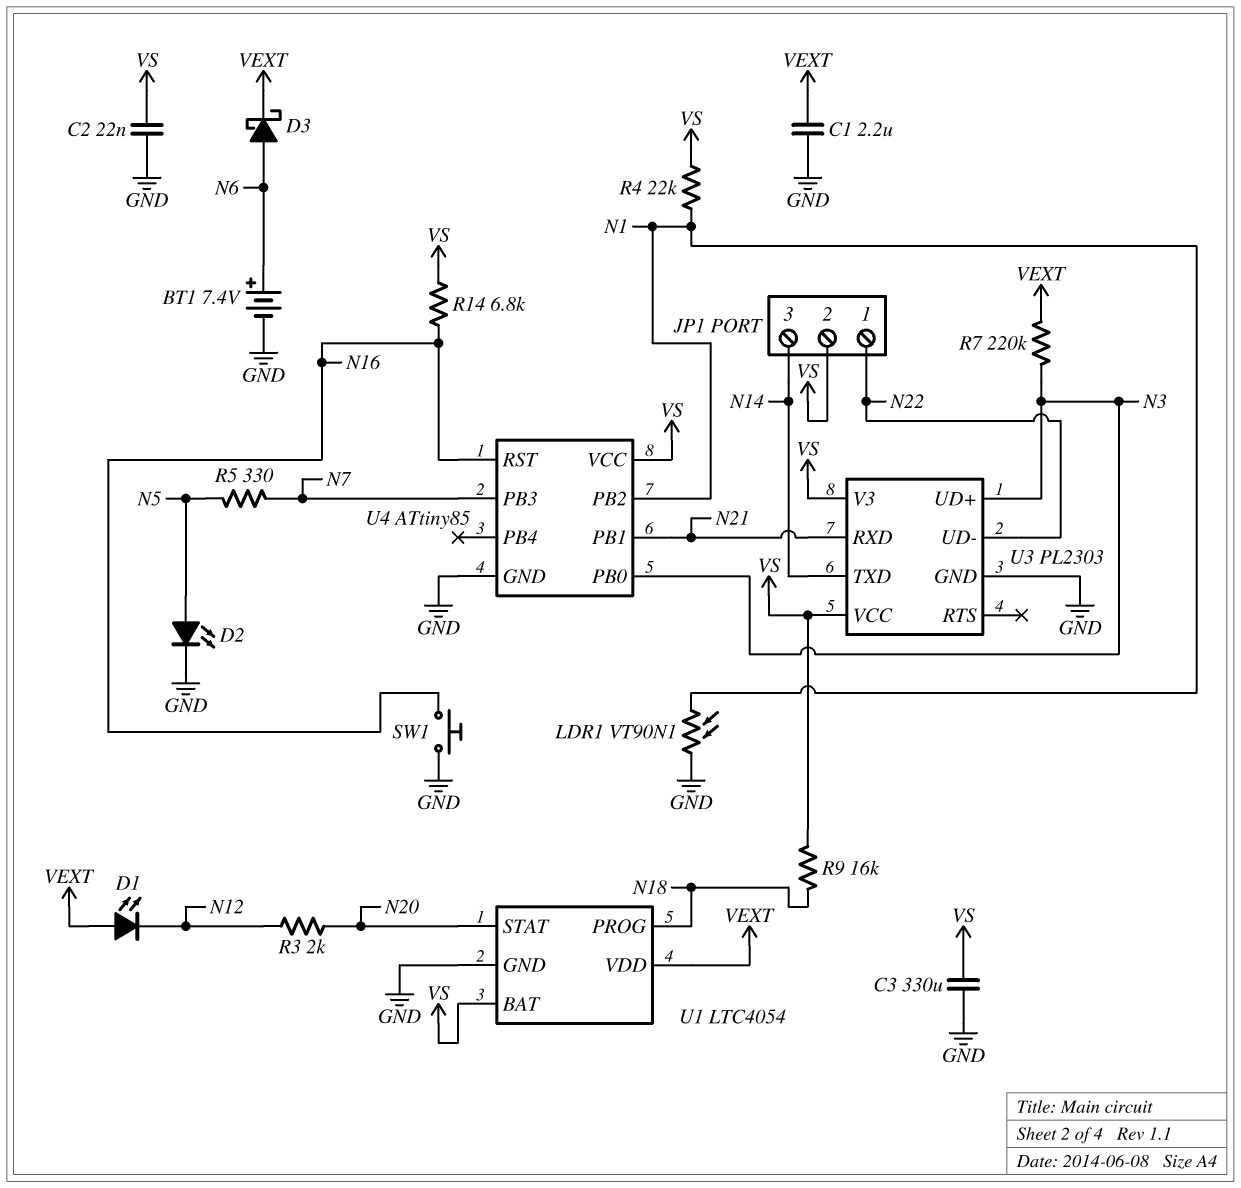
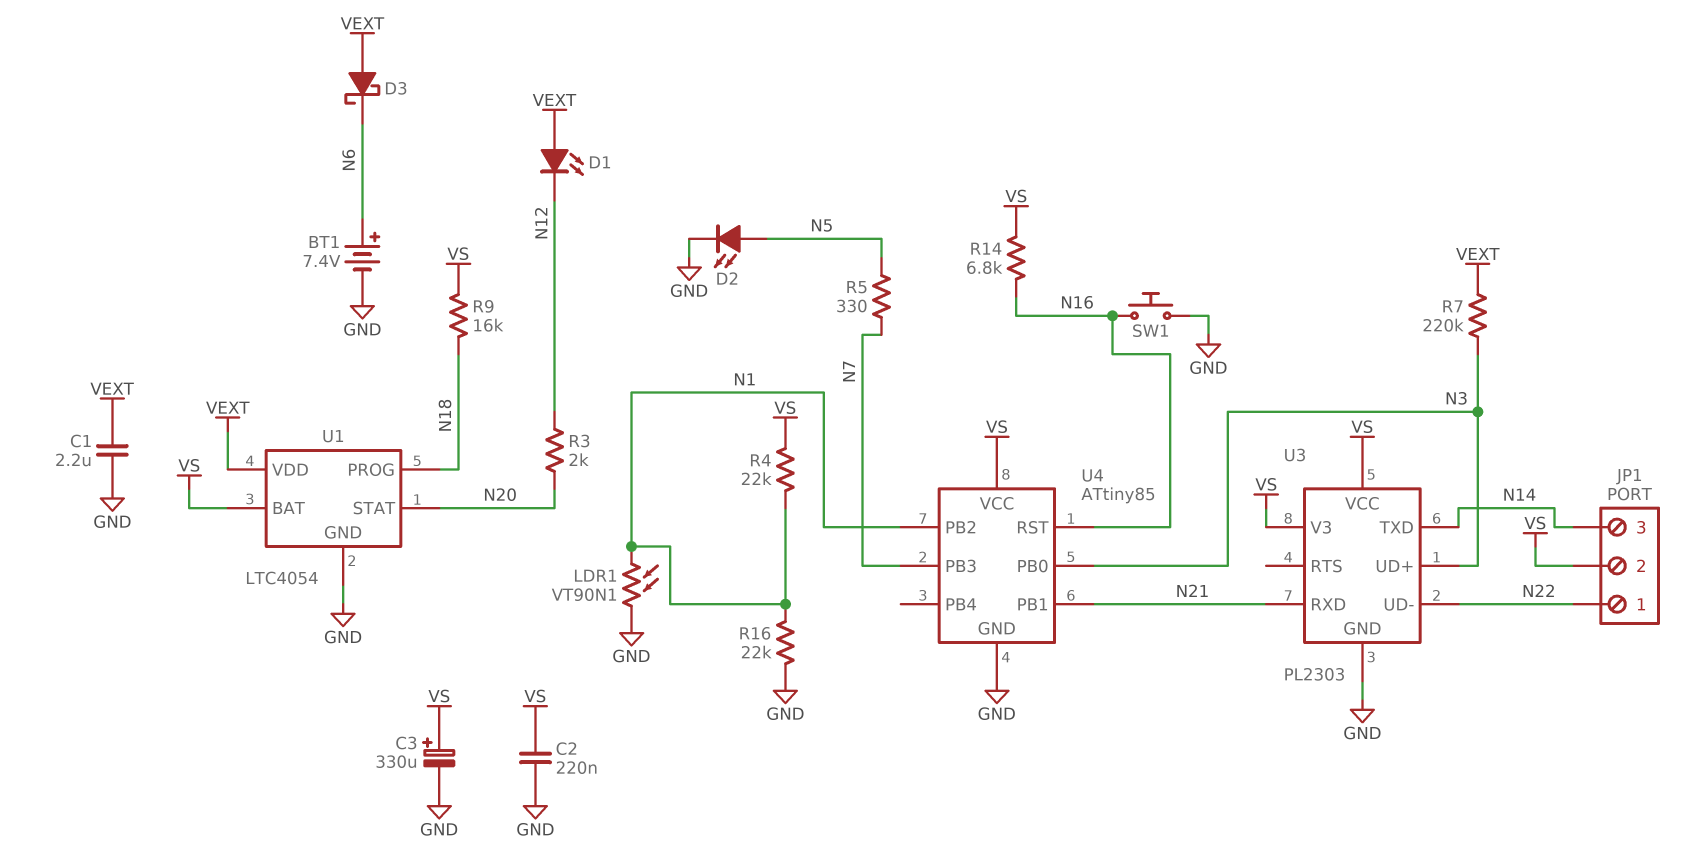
C2: 22nF (GND, VS) -> 220nF (GND, VS)
C3: 330uF (GND, VS) -> 330uF (plus VS, minus GND)
D3: schottky (A N6, K VEXT) -> schottky (A VEXT, K N6)
R16: none -> 22k (GND, N1)

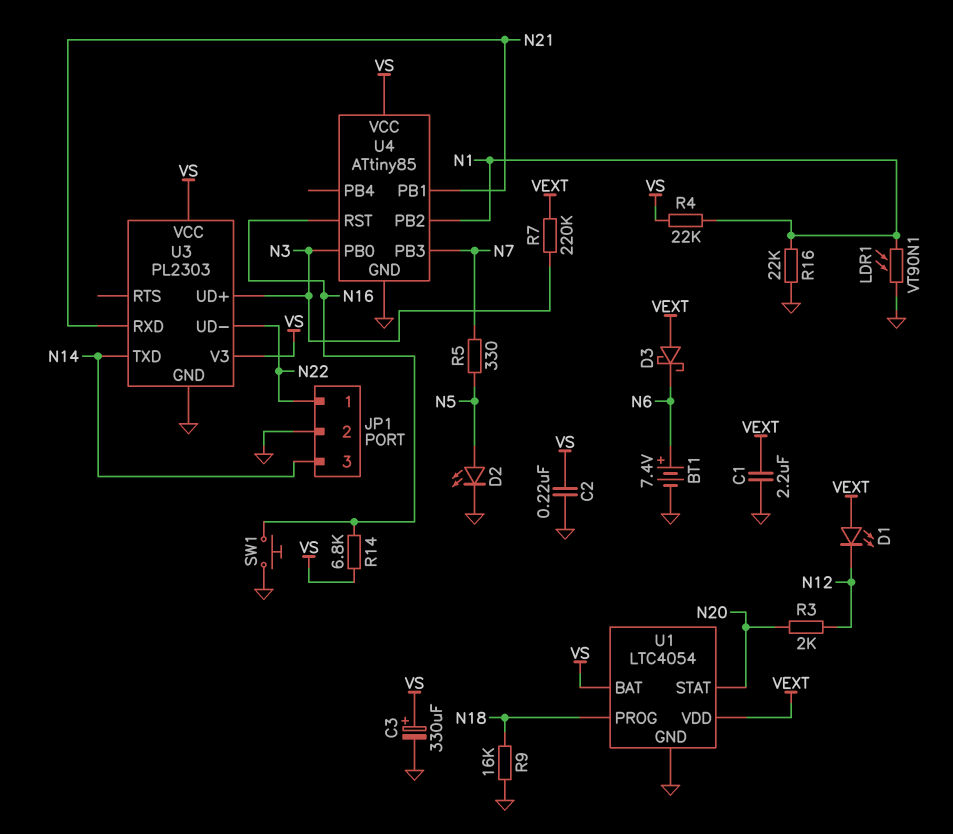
JP1 pin 2: VS -> GND
R9: 16k (N18, VS) -> 16k (GND, N18)

